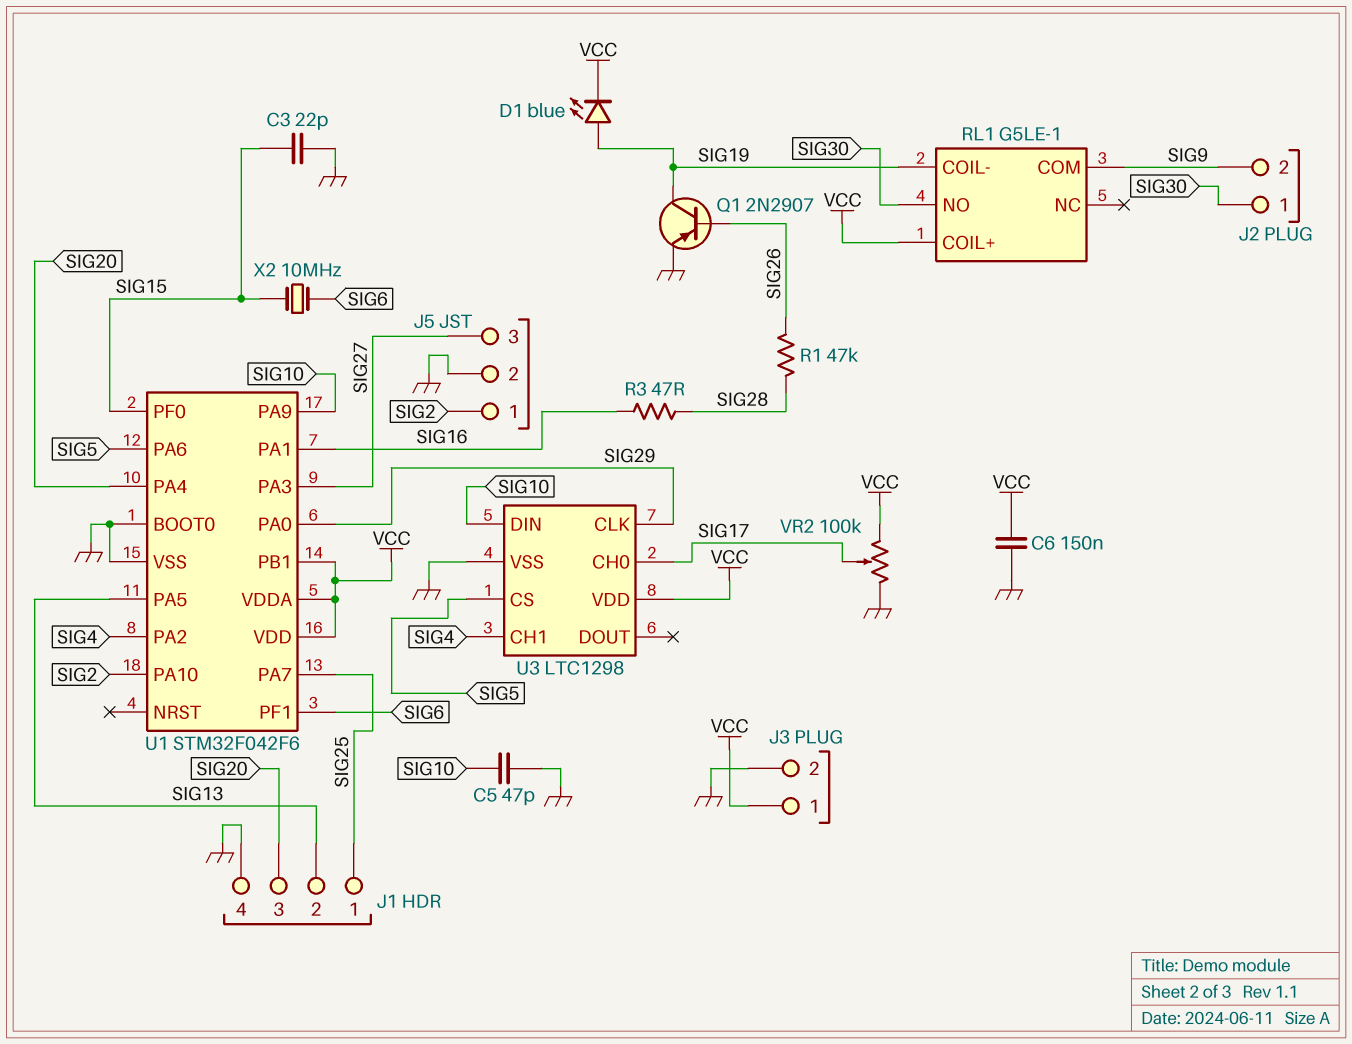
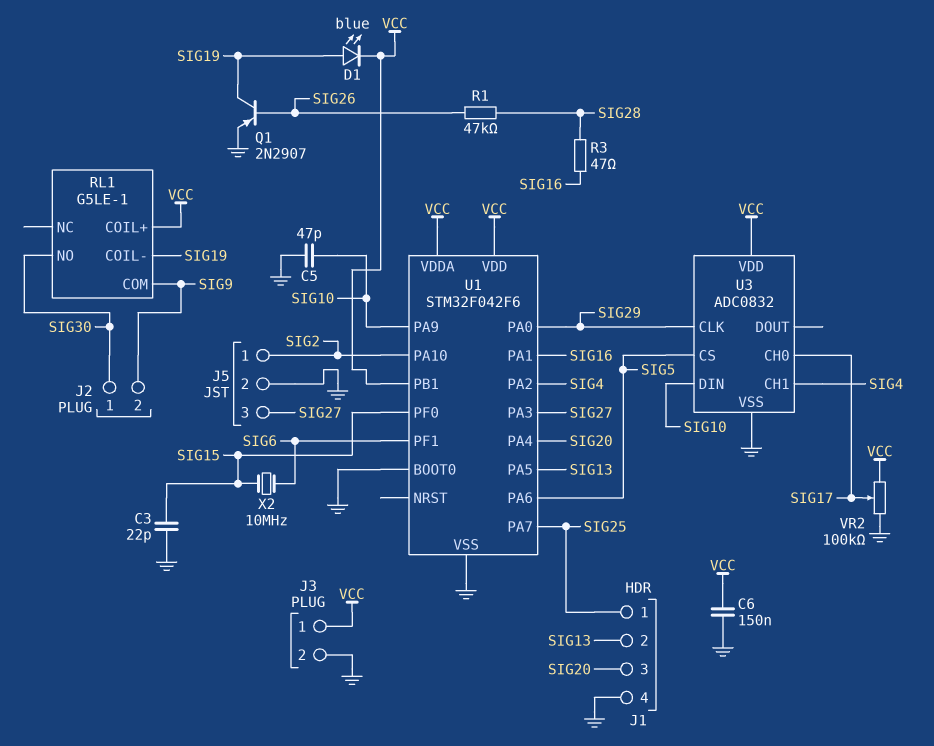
U3: LTC1298 -> ADC0832

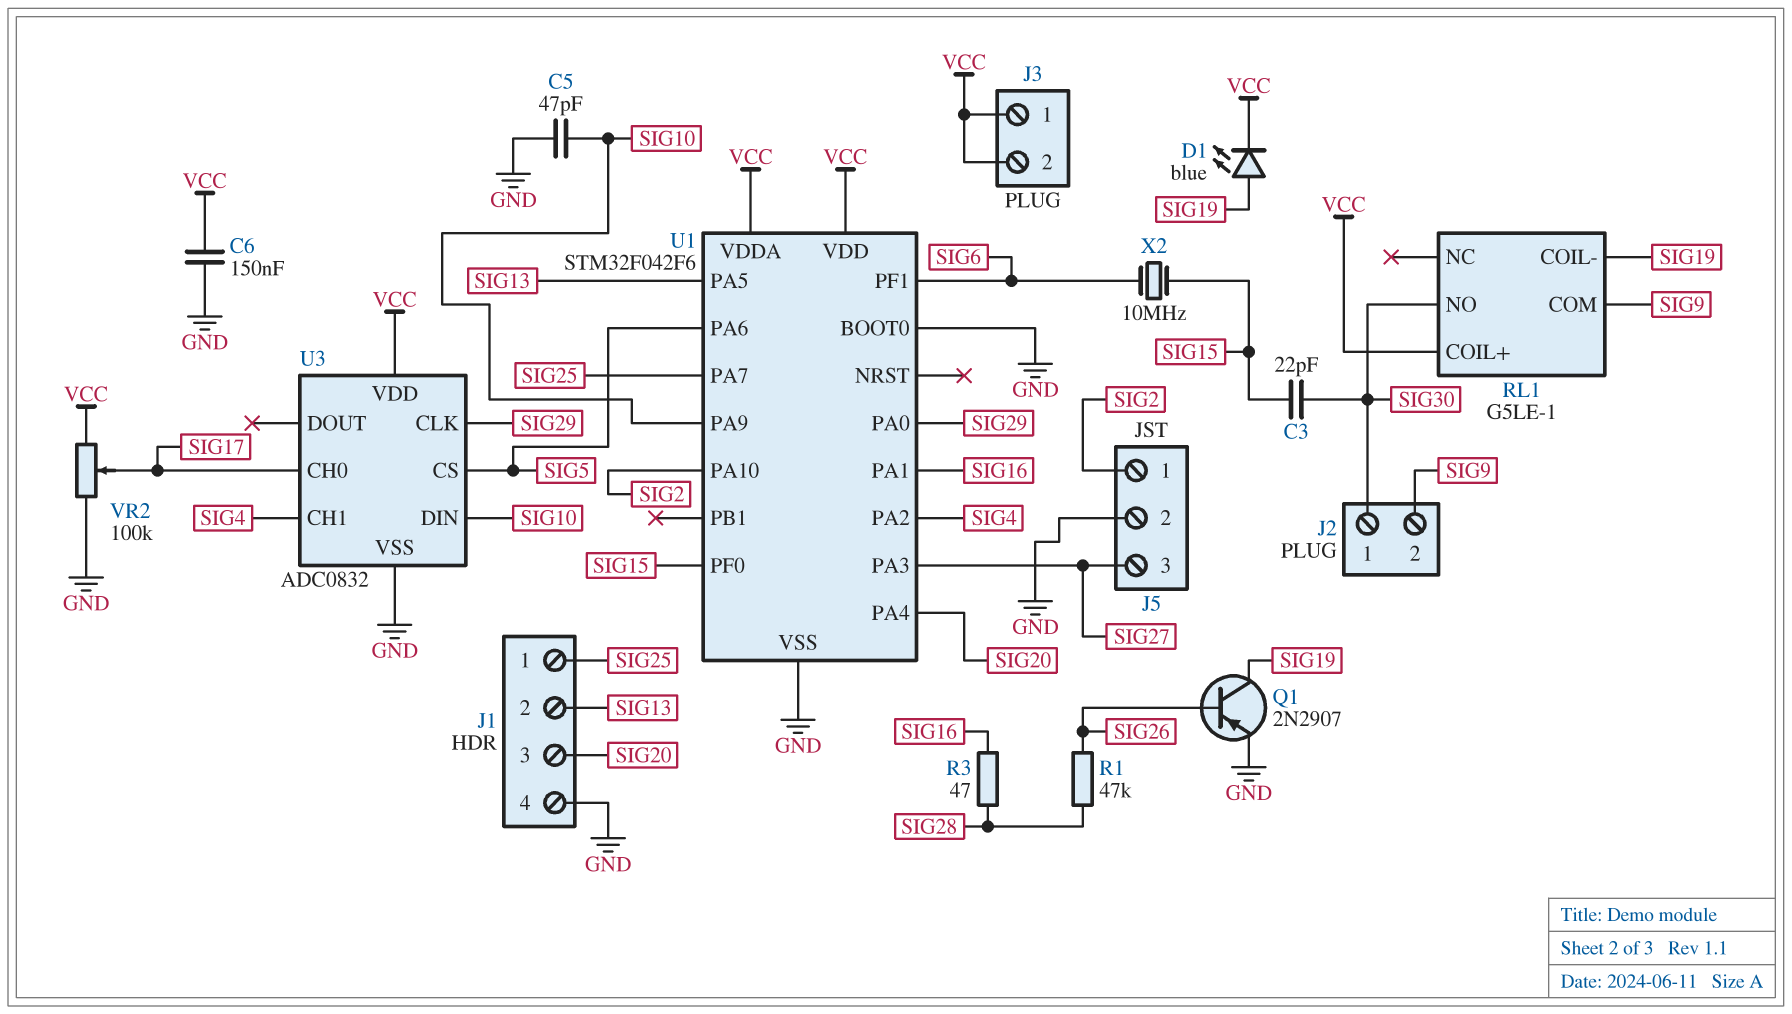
C3: 22pF (GND, SIG15) -> 22pF (SIG15, SIG30)
J3 pin 2: GND -> VCC
U1 pin PB1: VCC -> none

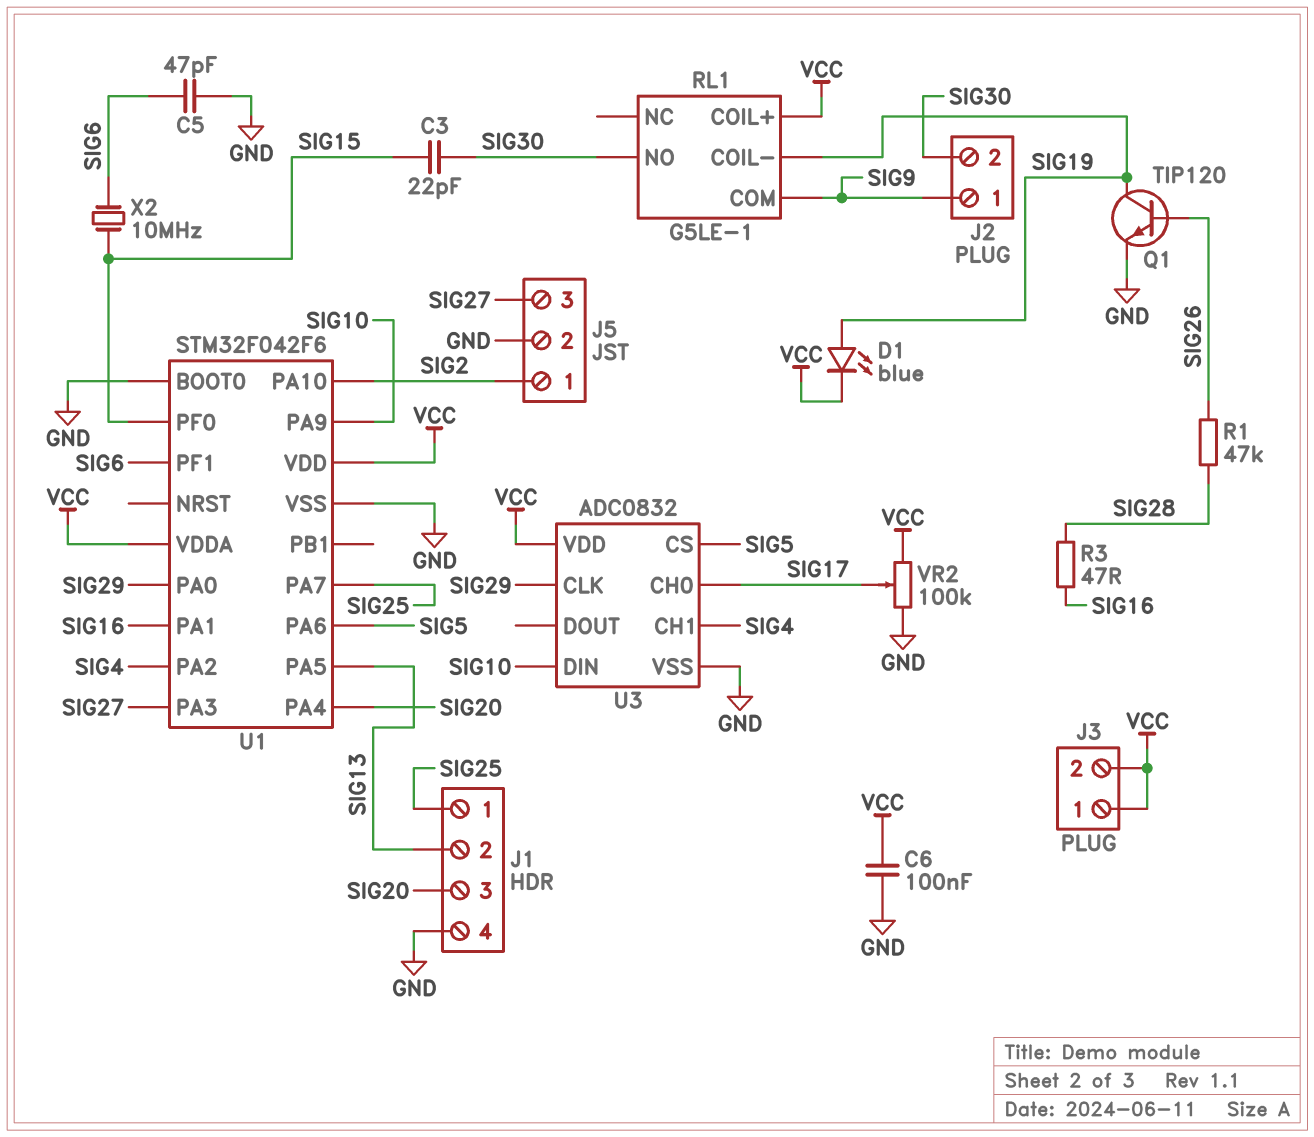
C5: 47pF (GND, SIG10) -> 47pF (GND, SIG6)
C6: 150nF (GND, VCC) -> 100nF (GND, VCC)
J2 pin 1: SIG30 -> SIG9
J2 pin 2: SIG9 -> SIG30
Q1: PNP 2N2907 (B SIG26, C SIG19, E GND) -> NPN TIP120 (B SIG26, C SIG19, E GND)

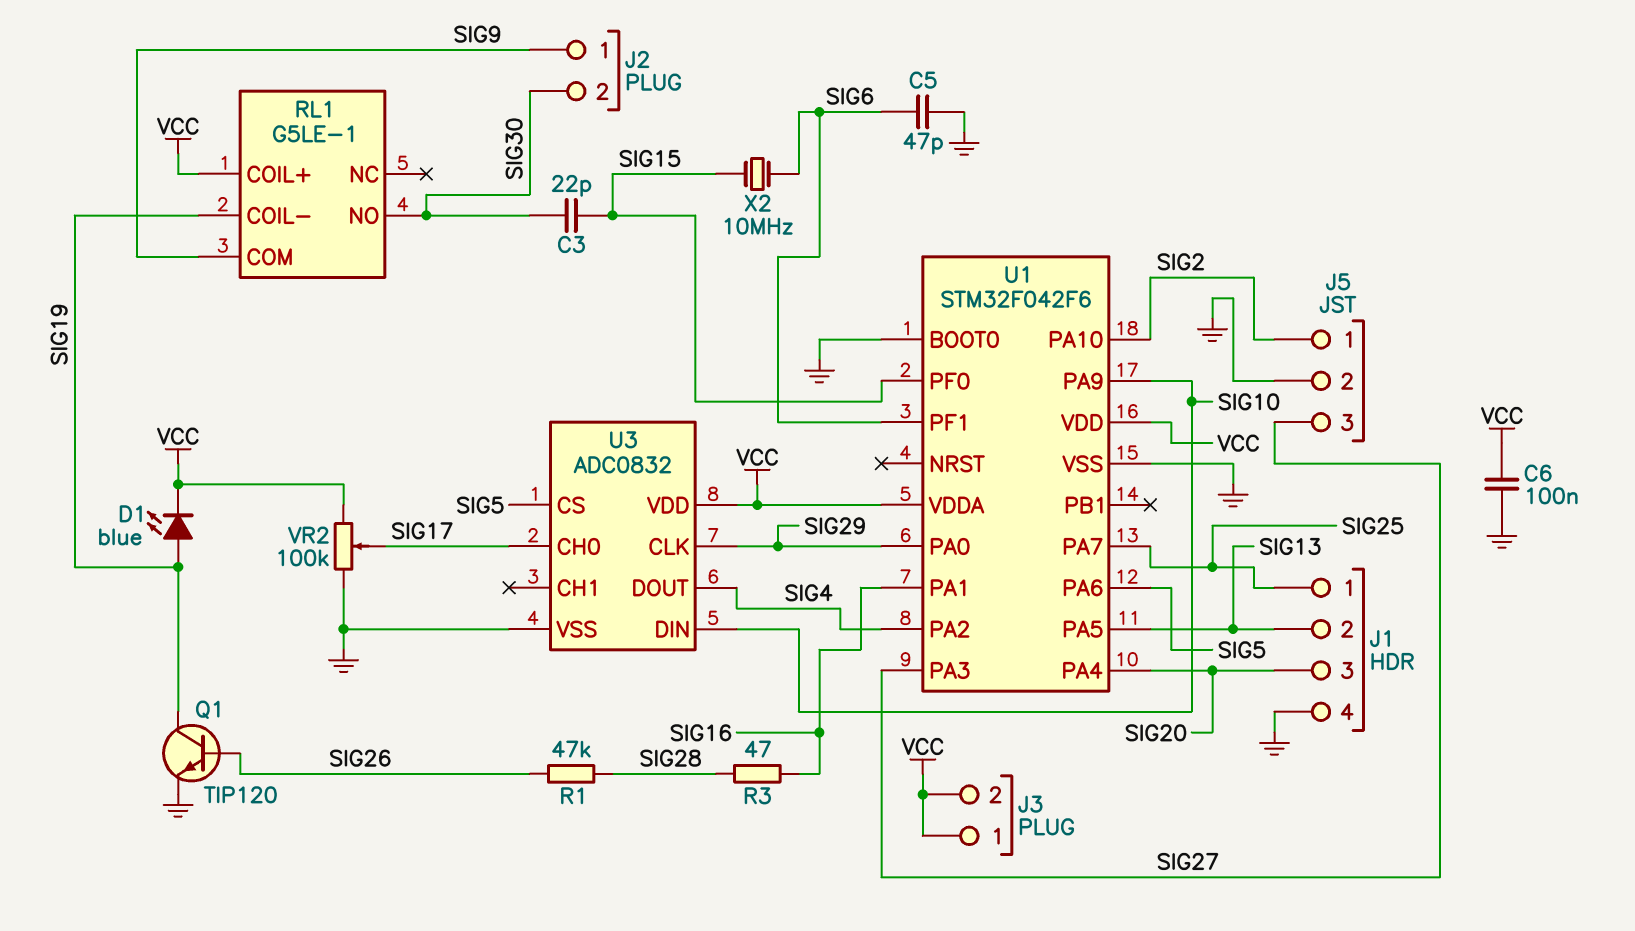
U3 pin CH1: SIG4 -> none
U3 pin DOUT: none -> SIG4

